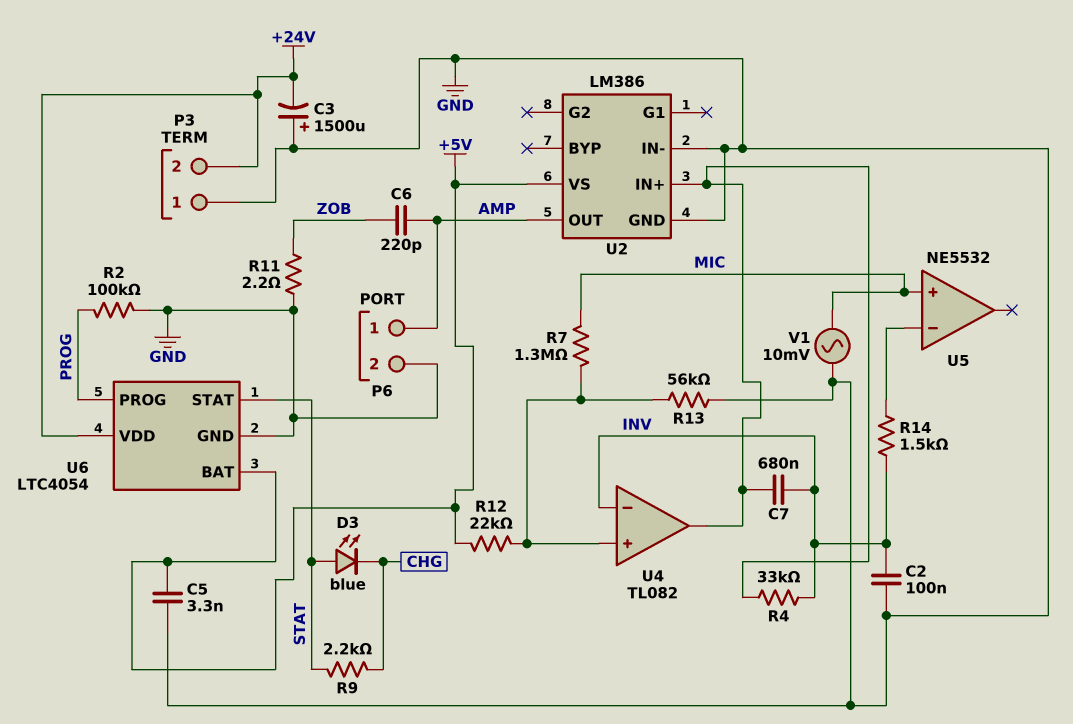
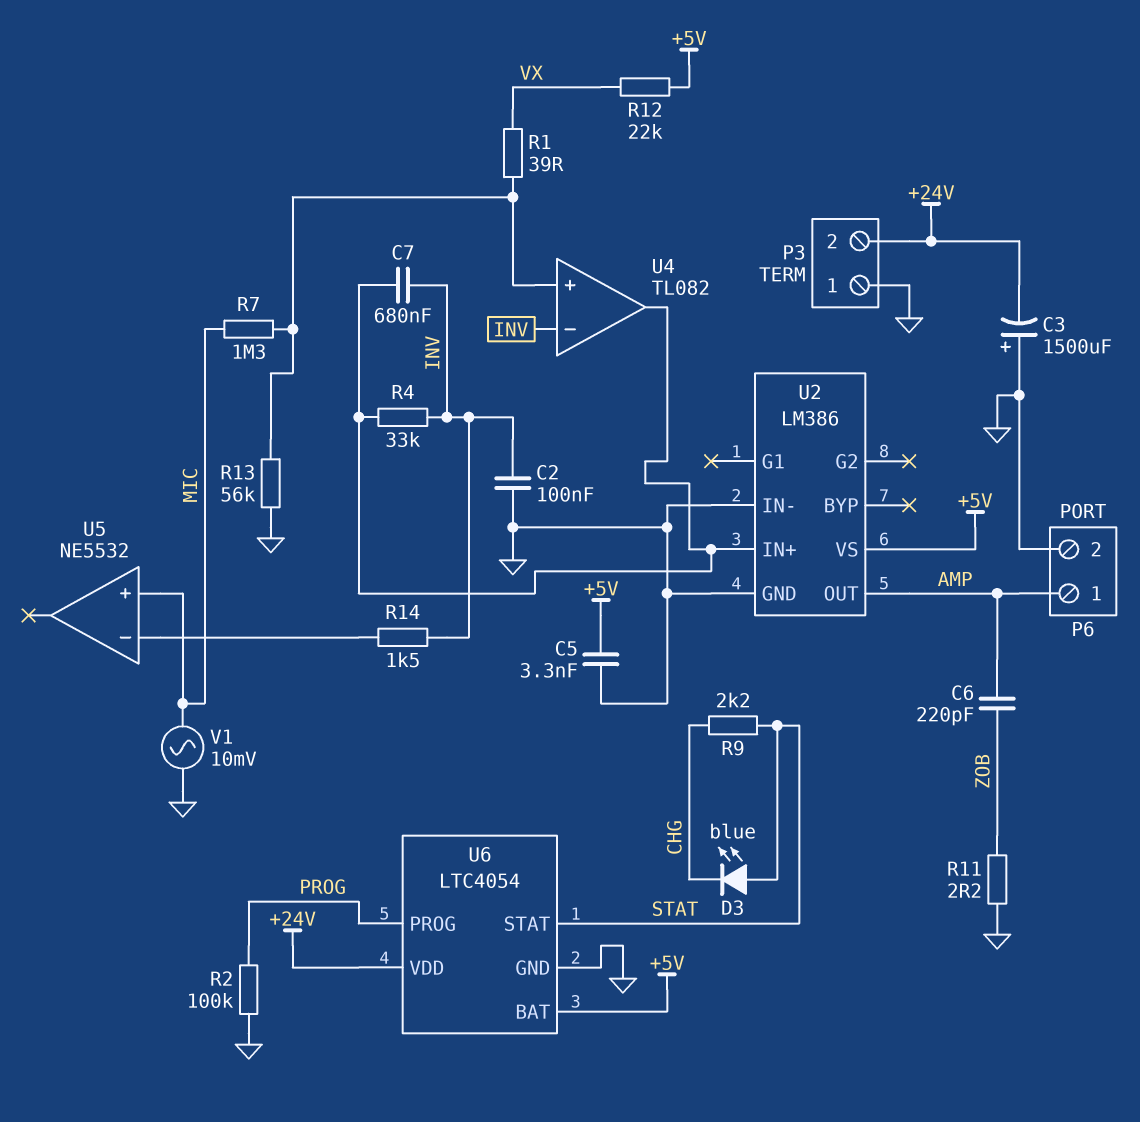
R1: none -> 39 (U4/in+, VX)
R12: 22k (+5V, U4/in+) -> 22k (+5V, VX)

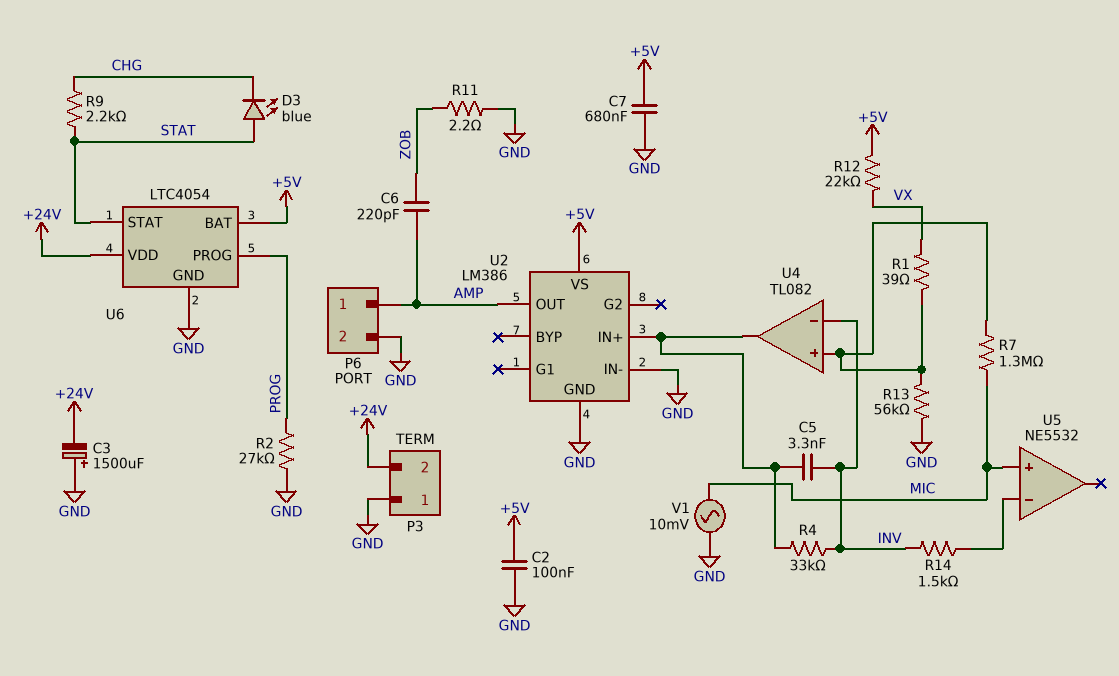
C2: 100nF (GND, INV) -> 100nF (+5V, GND)
C5: 3.3nF (+5V, GND) -> 3.3nF (INV, U2/IN+)
C7: 680nF (INV, U2/IN+) -> 680nF (+5V, GND)
R2: 100k (GND, PROG) -> 27k (GND, PROG)

